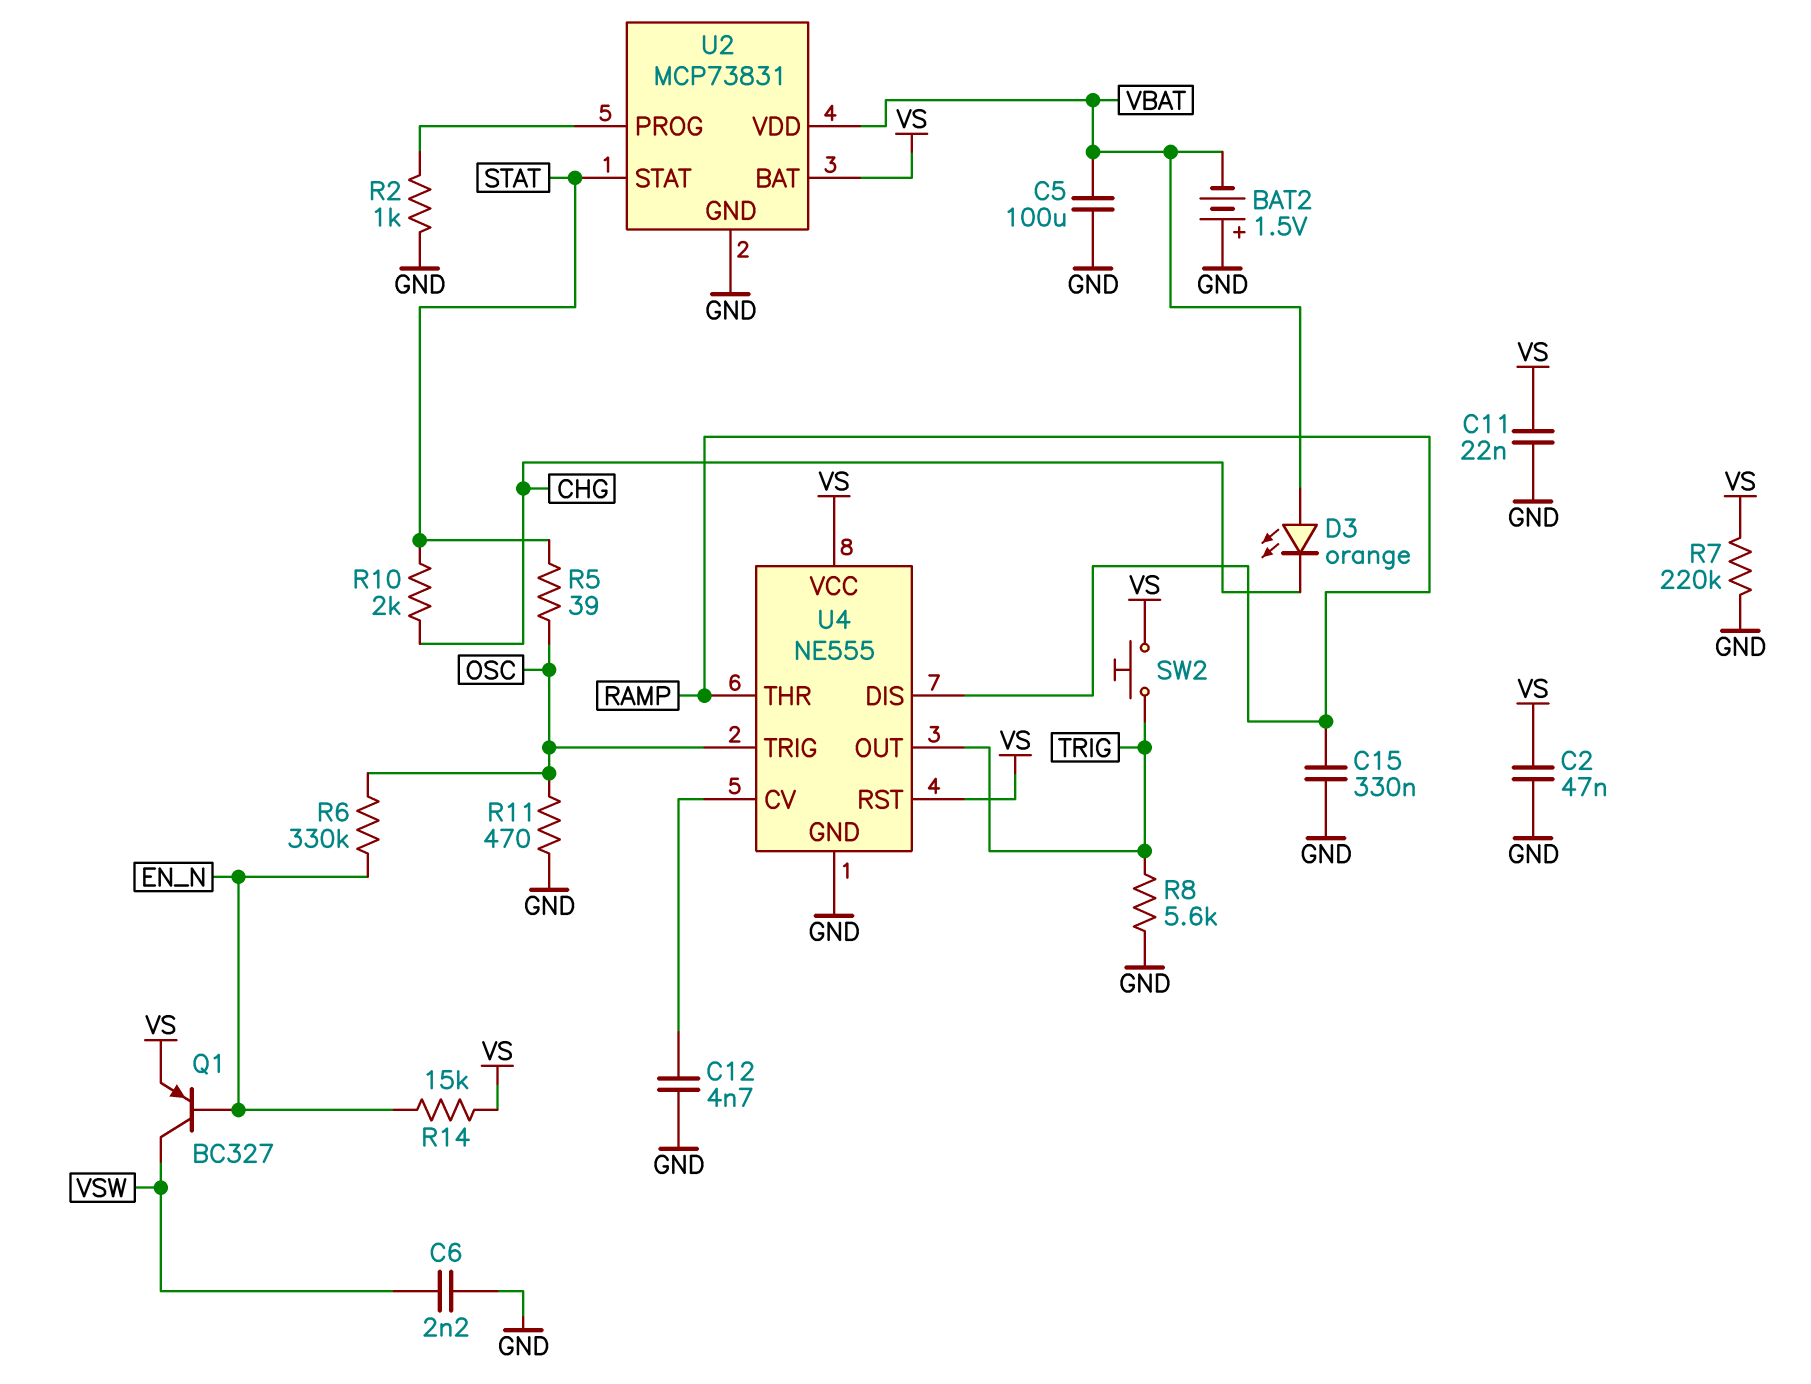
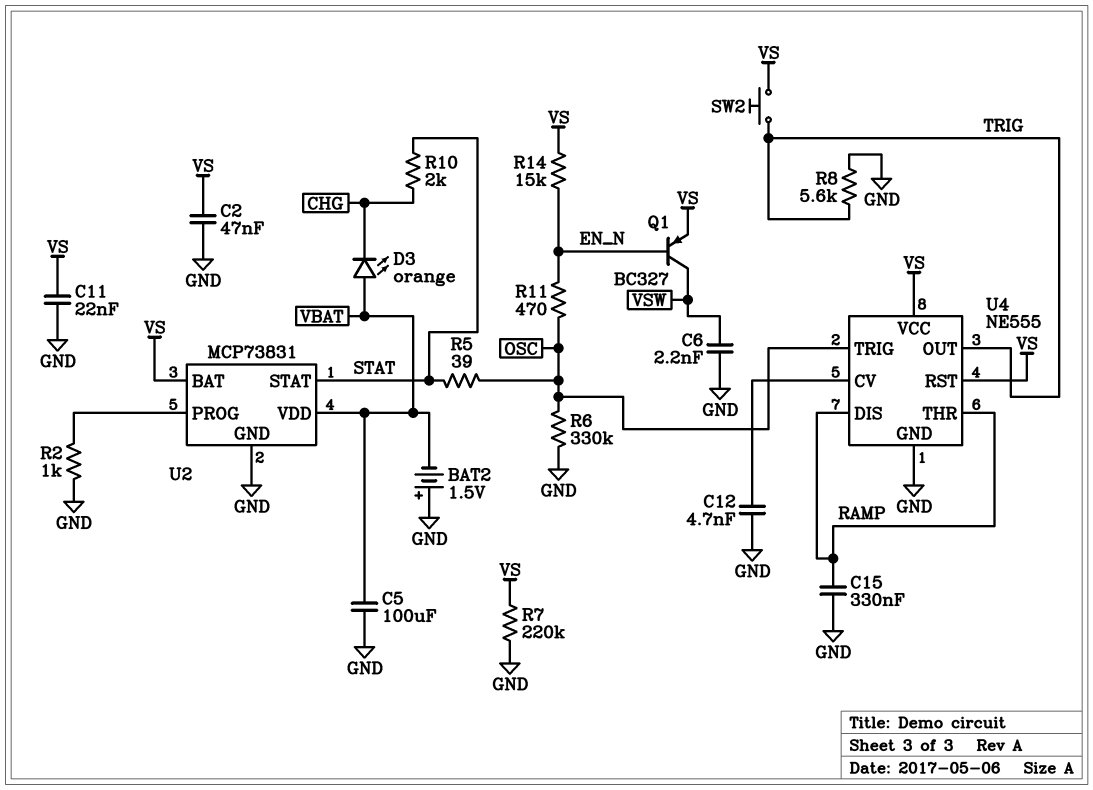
R6: 330k (EN_N, OSC) -> 330k (GND, OSC)
R11: 470 (GND, OSC) -> 470 (EN_N, OSC)

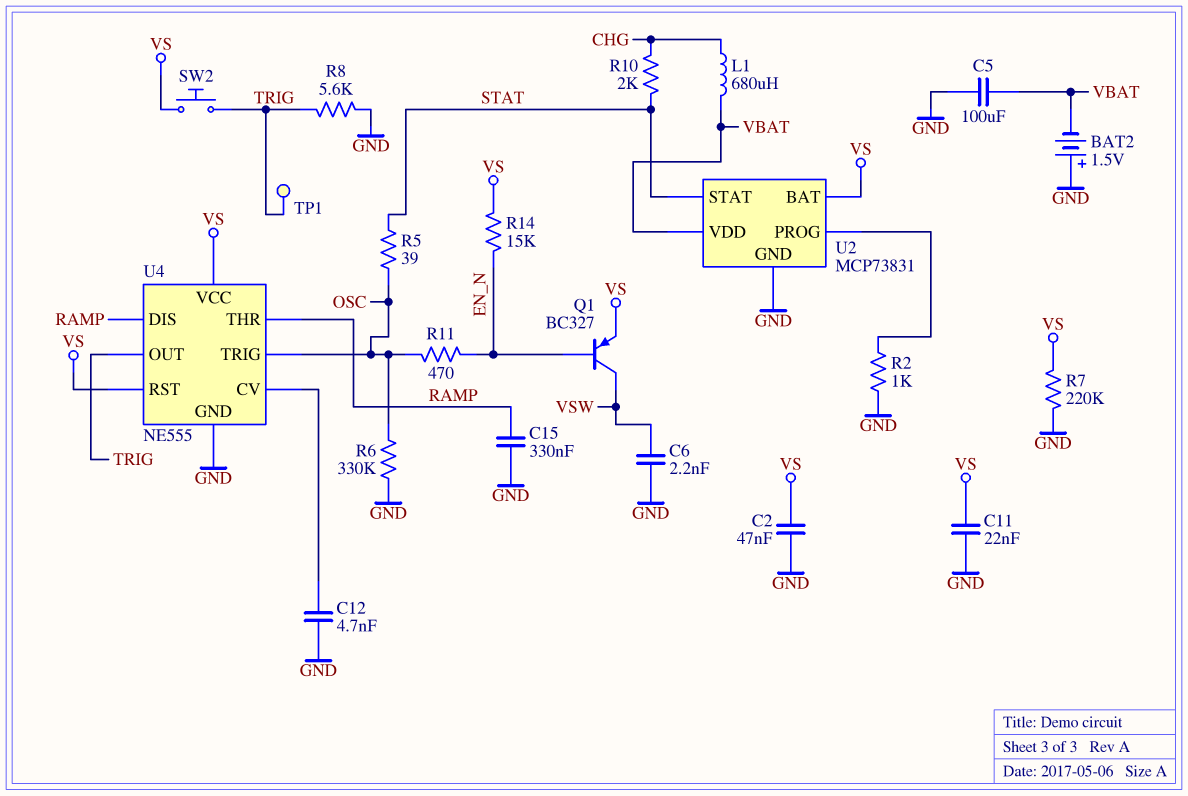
D3: LED orange (A VBAT, K CHG) -> none
L1: none -> 680uH (CHG, VBAT)
TP1: none -> test point (TRIG)

